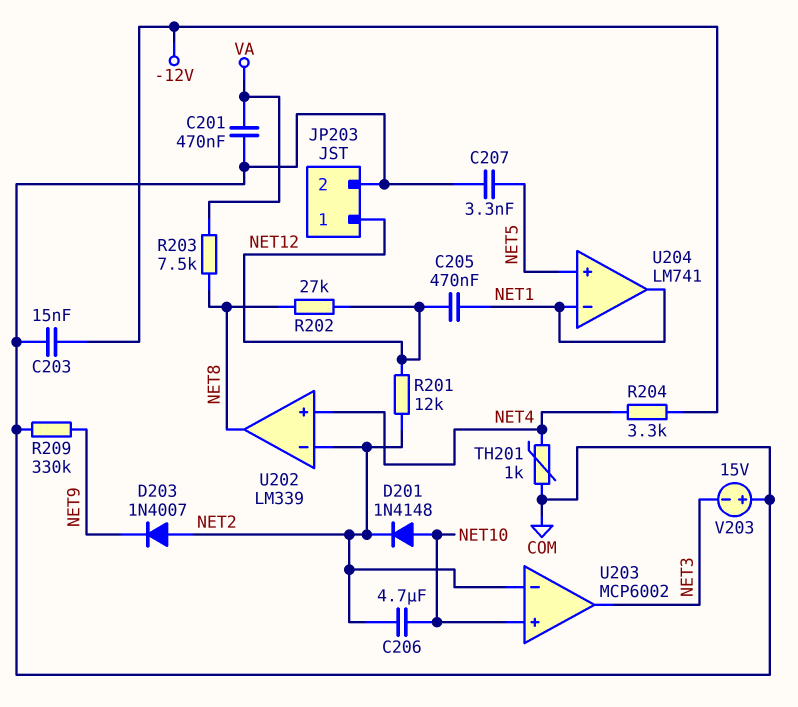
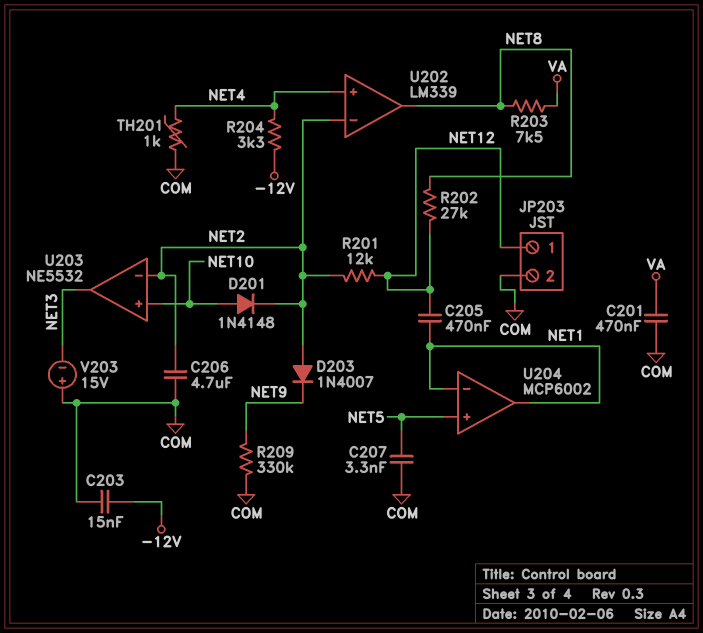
C206: 4.7uF (NET2, NET10) -> 4.7uF (COM, NET2)
U203: MCP6002 -> NE5532
U204: LM741 -> MCP6002

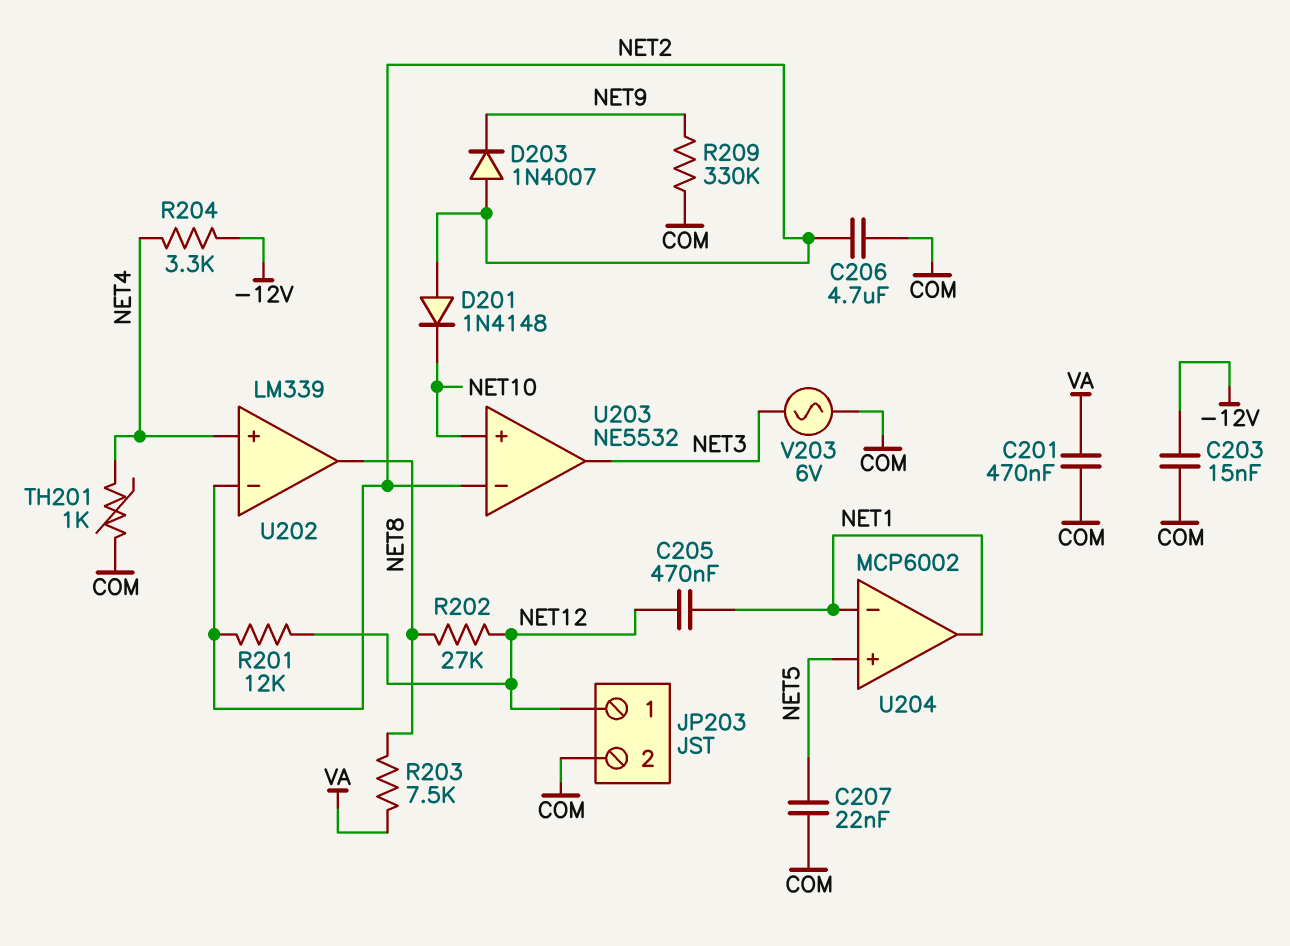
C207: 3.3nF (COM, NET5) -> 22nF (COM, NET5)
D201: diode 1N4148 (A NET10, K NET2) -> diode 1N4148 (A NET2, K NET10)
V203: 15V (plus COM, minus NET3) -> AC 6V (COM, NET3)

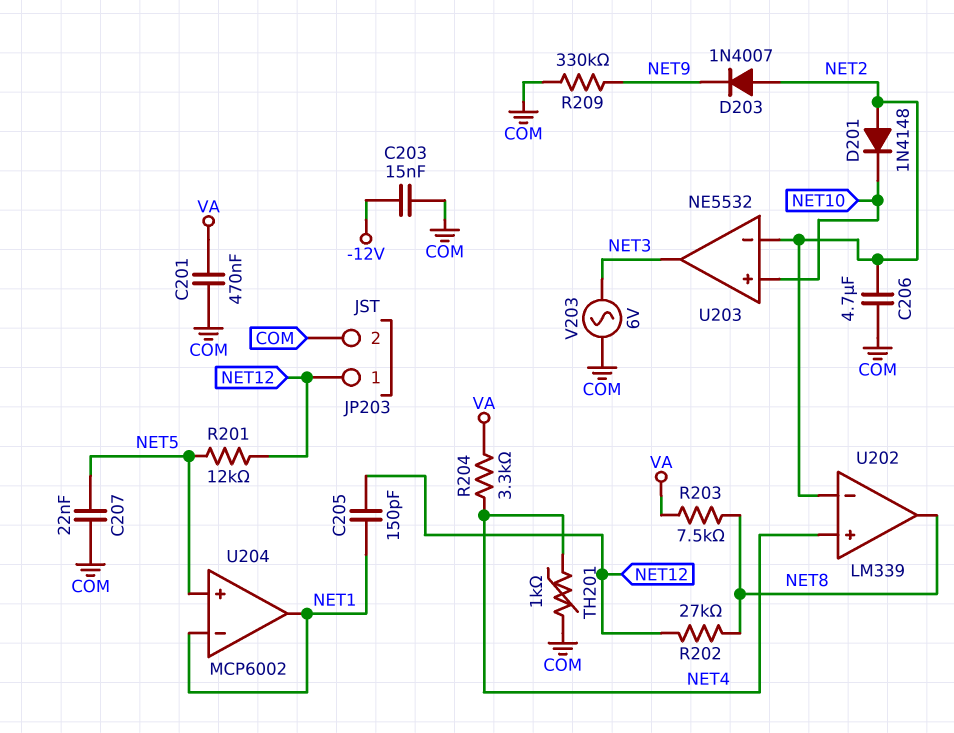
C205: 470nF (NET1, NET12) -> 150pF (NET1, NET12)
R201: 12k (NET2, NET12) -> 12k (NET5, NET12)
R204: 3.3k (-12V, NET4) -> 3.3k (NET4, VA)

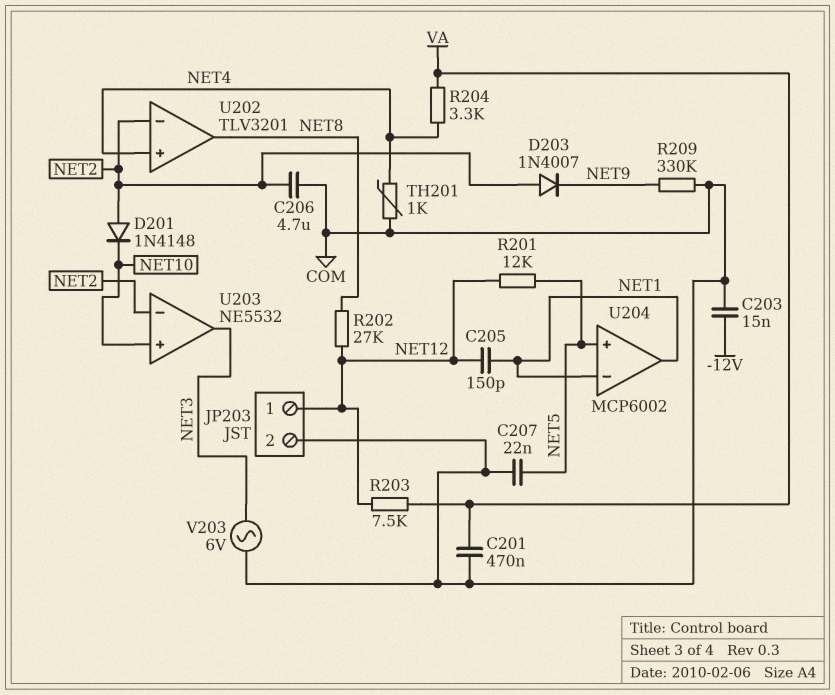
R203: 7.5k (NET8, VA) -> 7.5k (NET12, VA)
U202: LM339 -> TLV3201

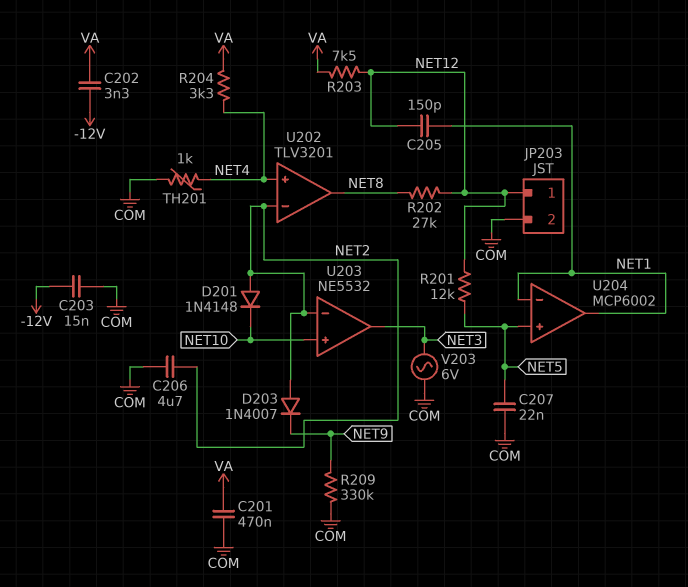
C202: none -> 3.3nF (-12V, VA)

